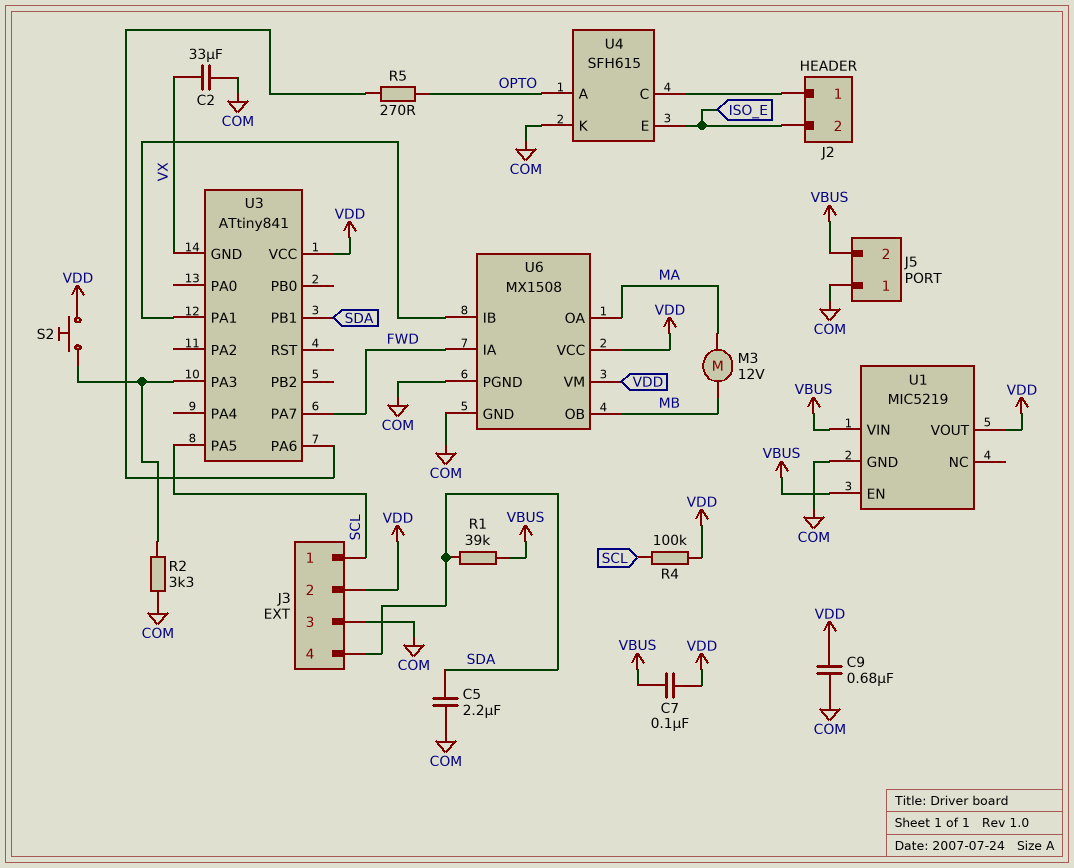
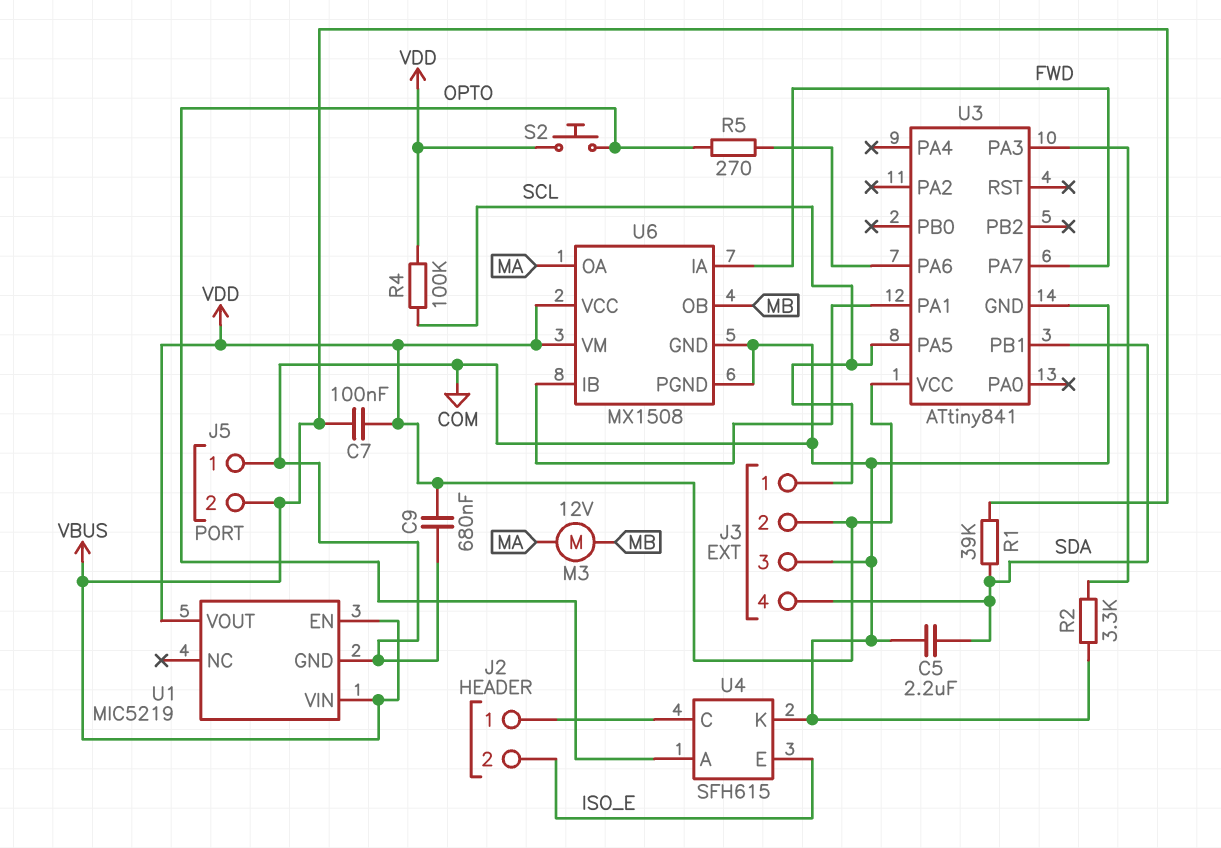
C2: 33uF (COM, VX) -> none
S2: button (U3/PA3, VDD) -> button (OPTO, VDD)
U3 pin GND: VX -> COM

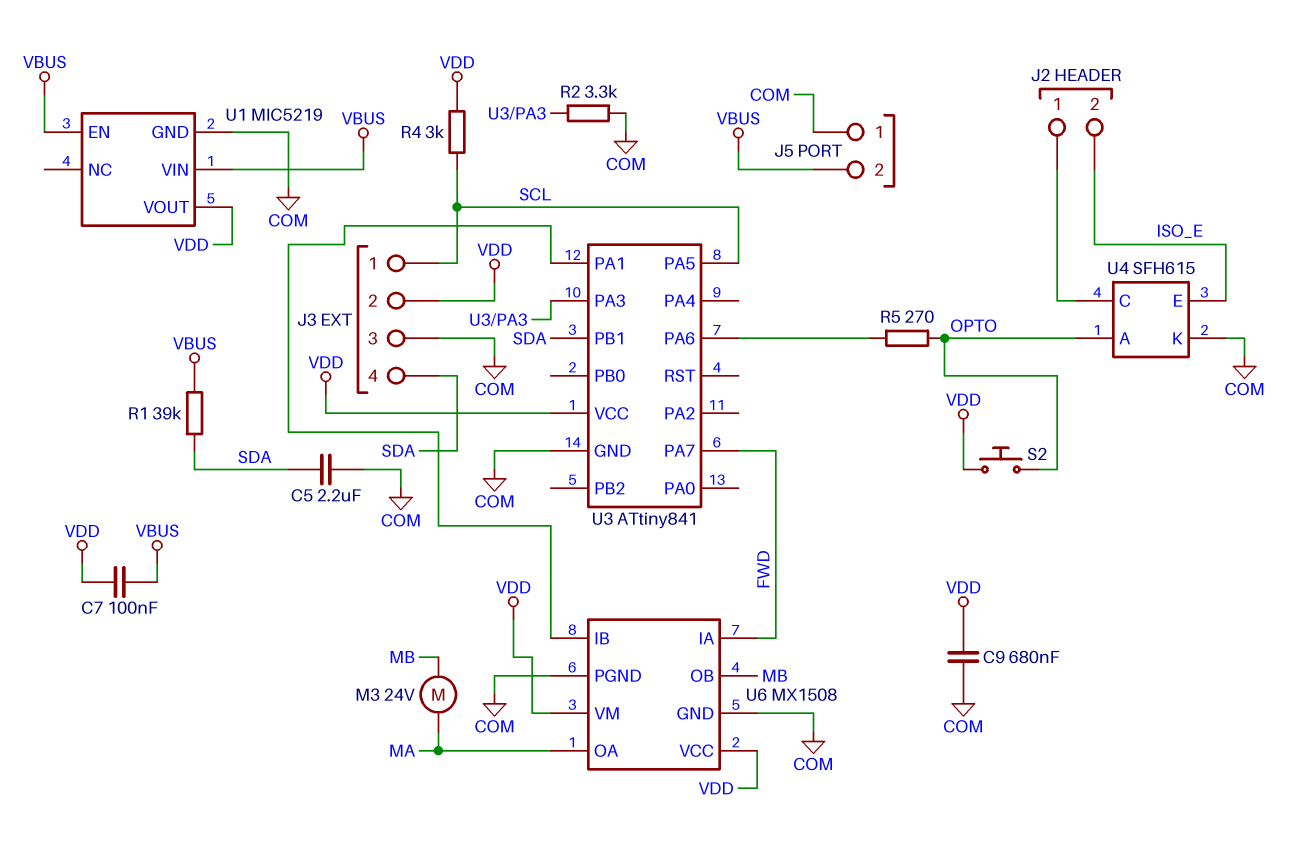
M3: motor 12V (MA, MB) -> motor 24V (MA, MB)
R4: 100k (SCL, VDD) -> 3k (SCL, VDD)

